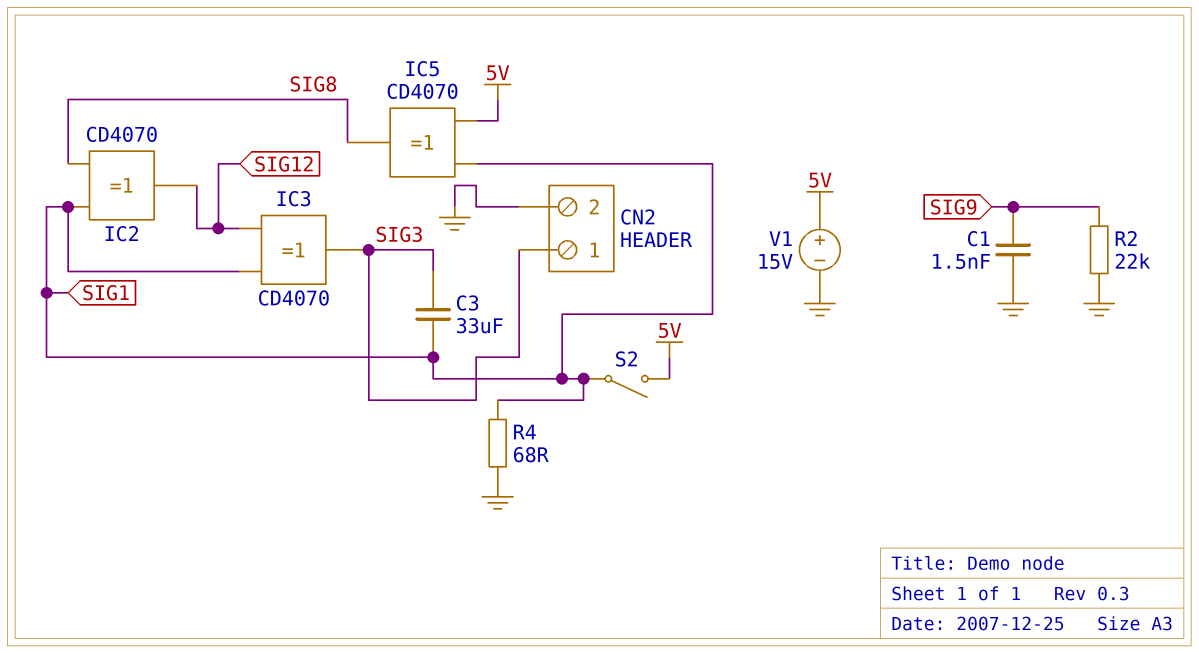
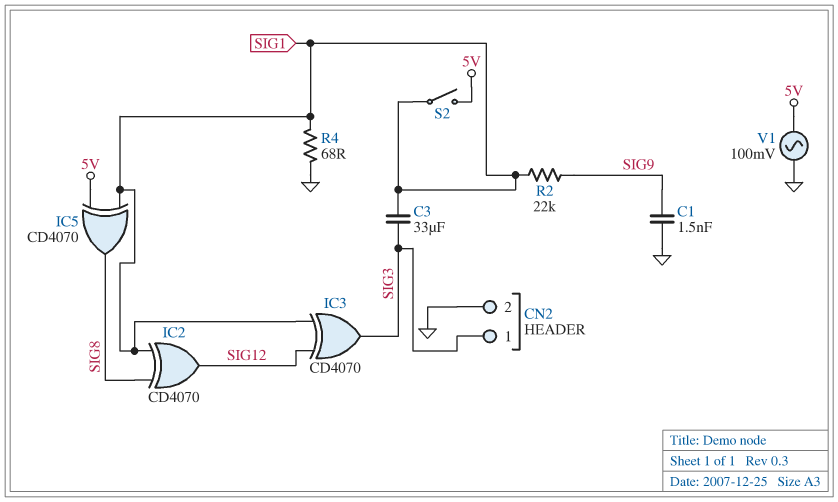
R2: 22k (GND, SIG9) -> 22k (SIG1, SIG9)
V1: 15V (plus 5V, minus GND) -> AC 100mV (5V, GND)

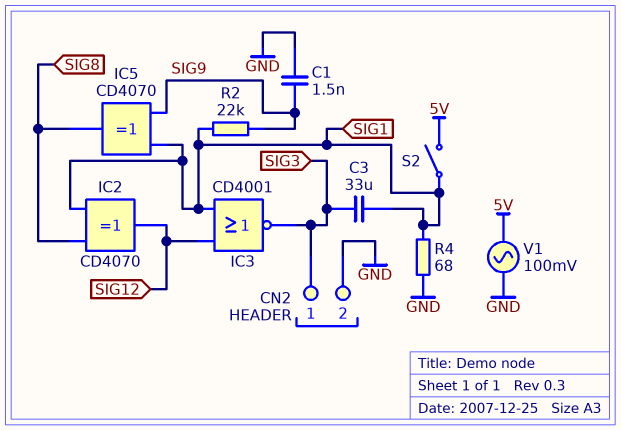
IC3: XOR CD4070 (in SIG1, in SIG12, out SIG3) -> NOR CD4001 (in SIG1, in SIG12, out SIG3)
IC5: XOR CD4070 (in 5V, in SIG1, out SIG8) -> XOR CD4070 (in SIG1, in SIG9, out SIG8)

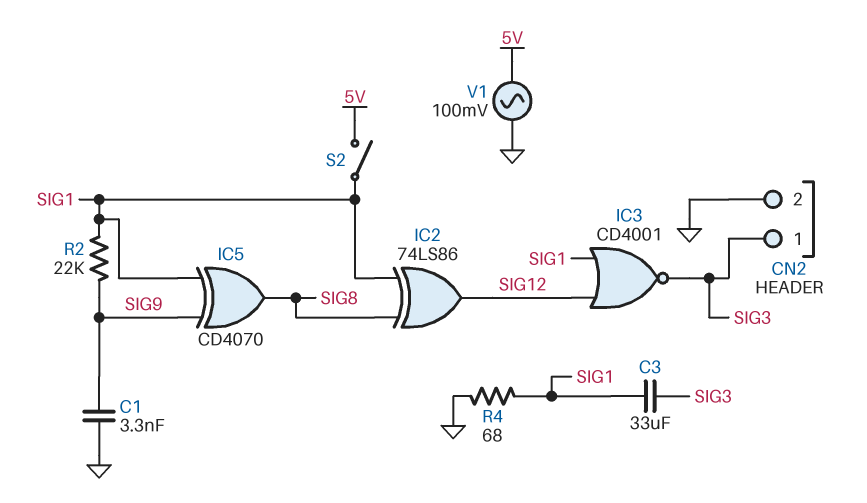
C1: 1.5nF (GND, SIG9) -> 3.3nF (GND, SIG9)
IC2: XOR CD4070 (in SIG1, in SIG8, out SIG12) -> XOR 74LS86 (in SIG1, in SIG8, out SIG12)

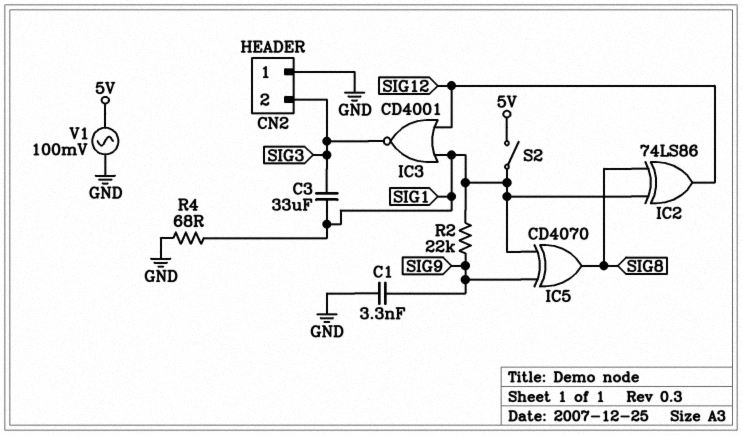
CN2 pin 1: SIG3 -> GND
CN2 pin 2: GND -> SIG3

